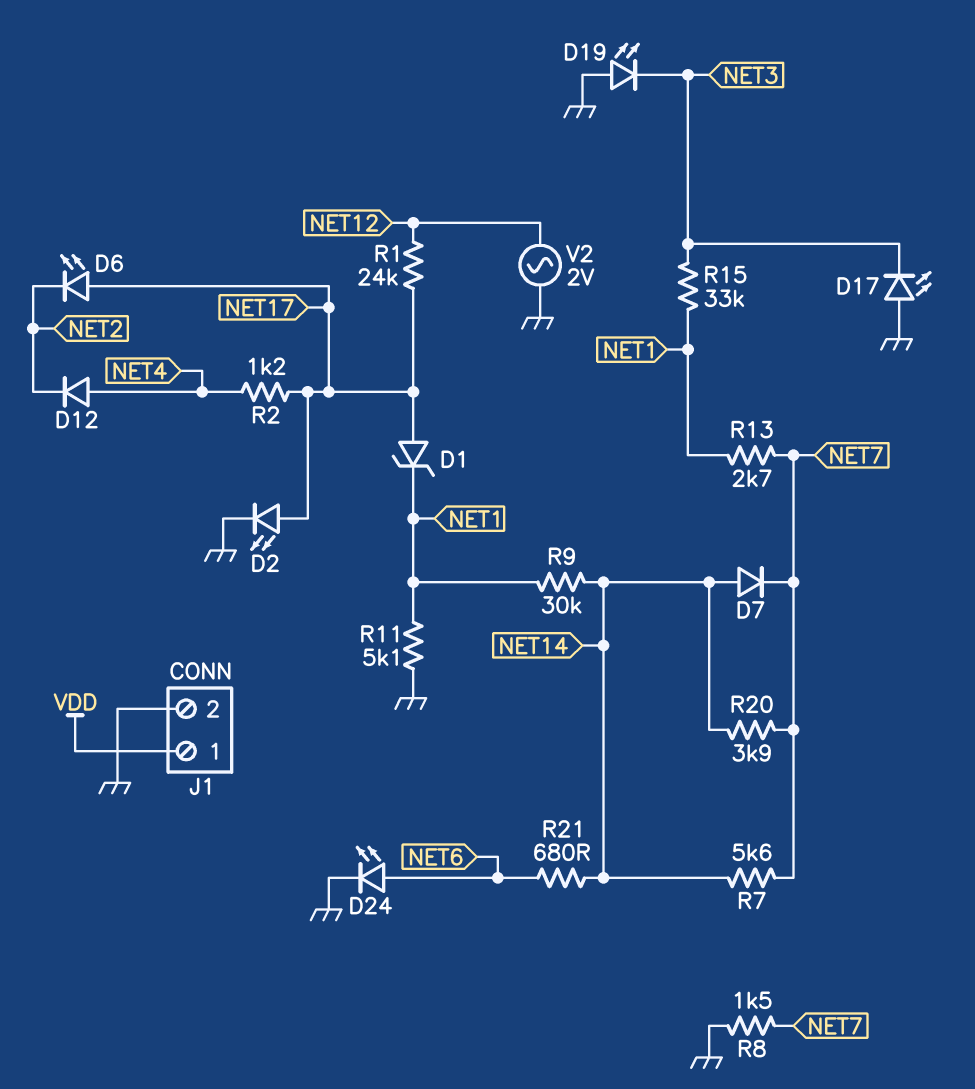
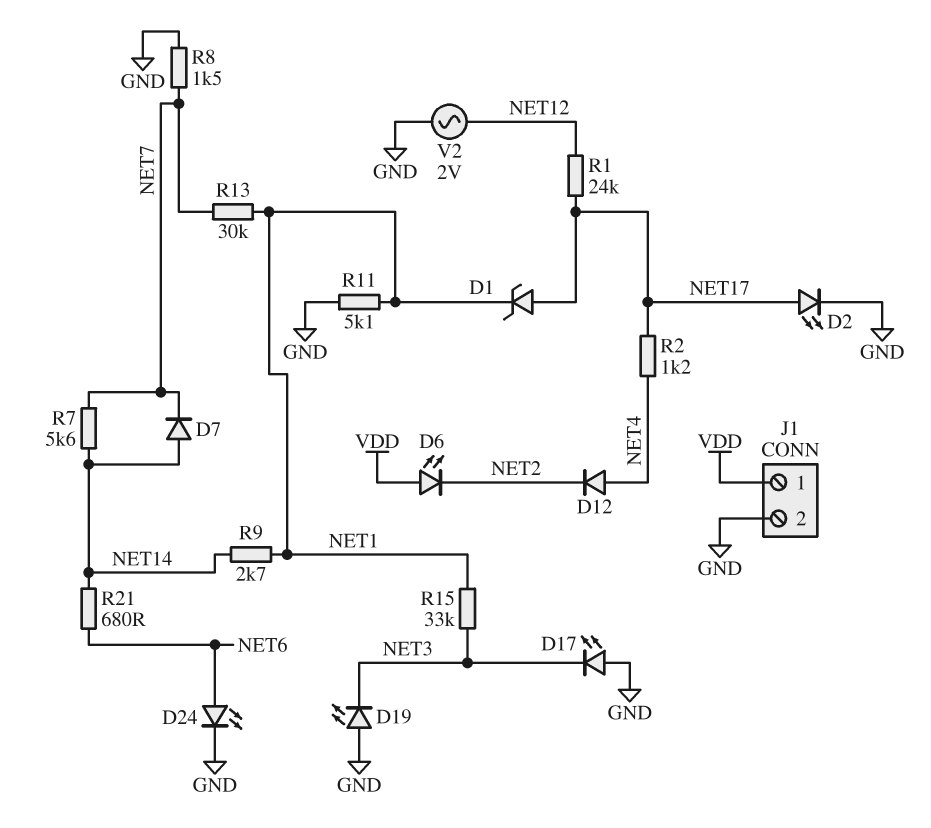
D6: LED (A NET17, K NET2) -> LED (A VDD, K NET2)
R9: 30k (NET1, NET14) -> 2.7k (NET1, NET14)
R13: 2.7k (NET1, NET7) -> 30k (NET1, NET7)
R20: 3.9k (NET7, NET14) -> none

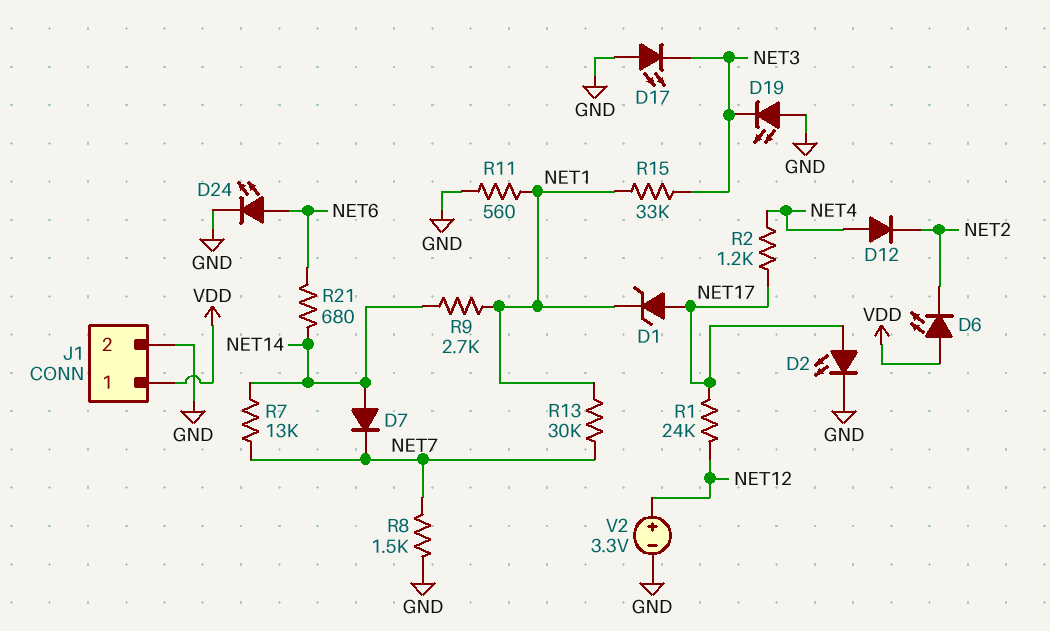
R7: 5.6k (NET7, NET14) -> 13k (NET7, NET14)
R11: 5.1k (GND, NET1) -> 560 (GND, NET1)
V2: AC 2V (GND, NET12) -> 3.3V (plus NET12, minus GND)

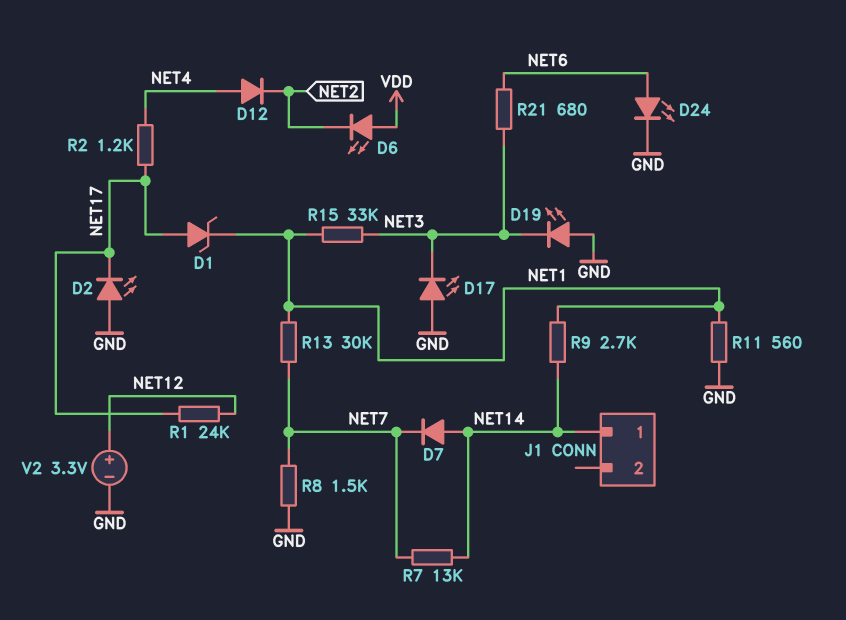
D2: LED (A NET17, K GND) -> LED (A GND, K NET17)
J1 pin 1: VDD -> NET14
J1 pin 2: GND -> none
R21: 680 (NET6, NET14) -> 680 (NET3, NET6)

